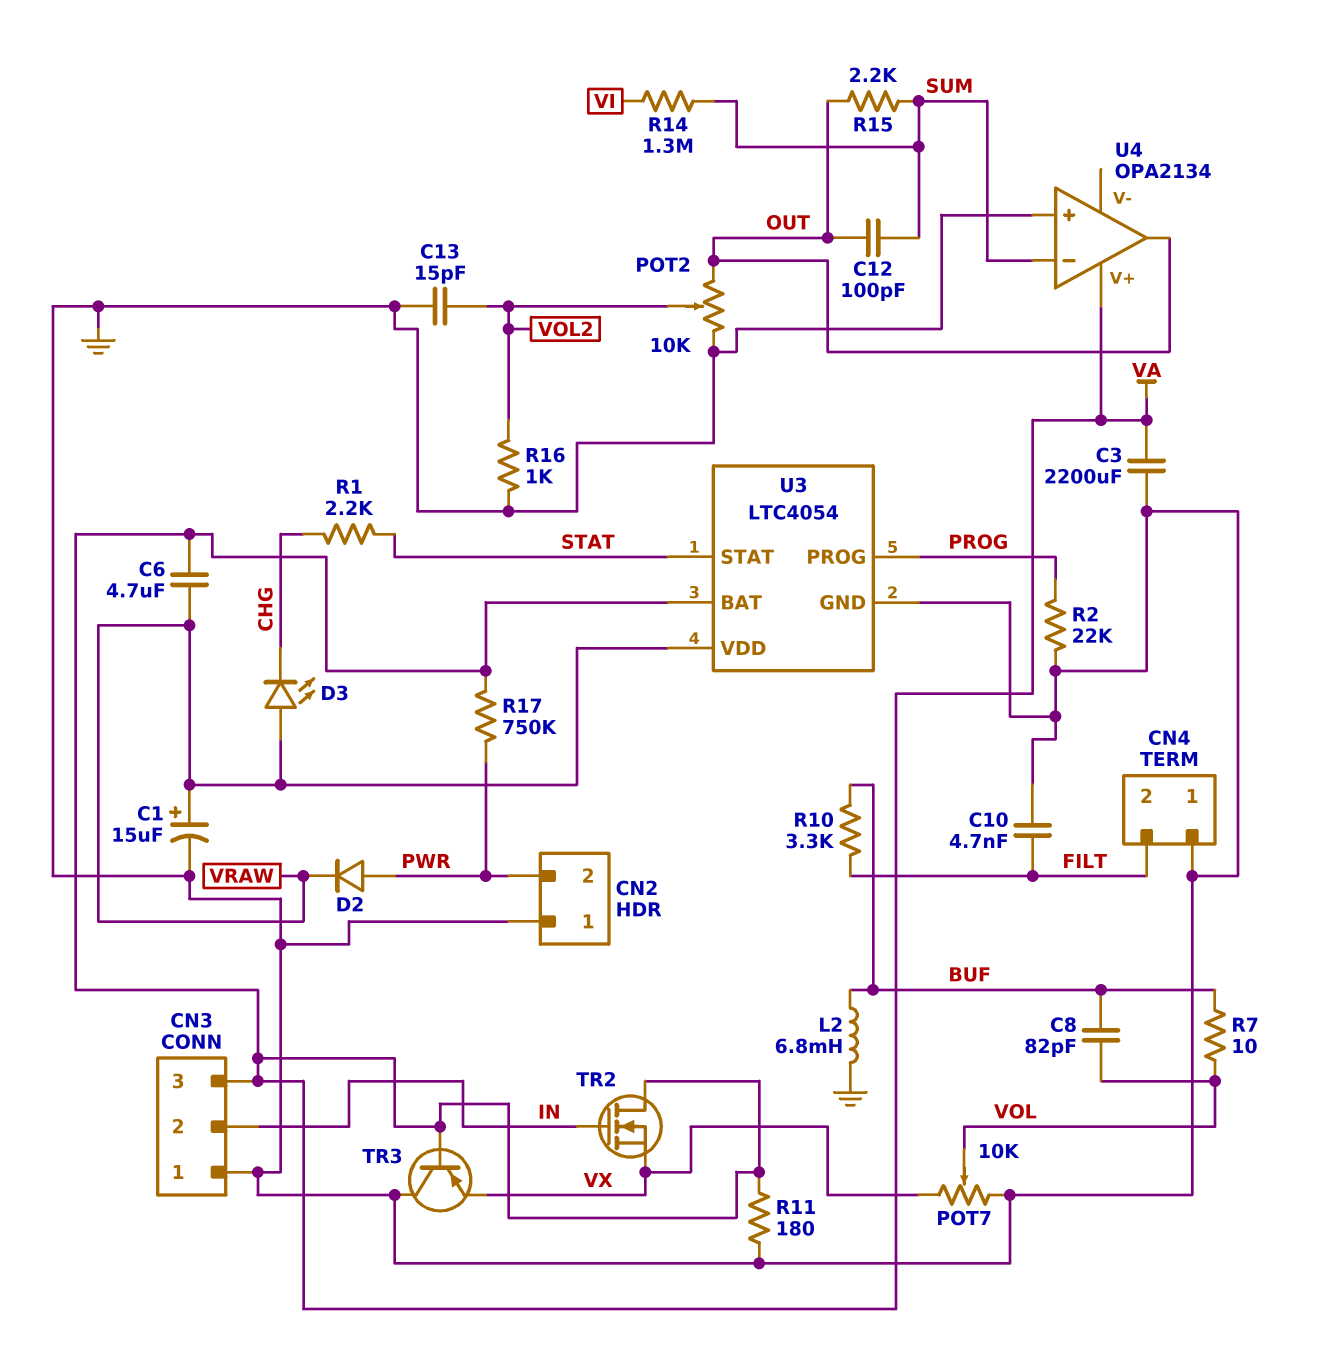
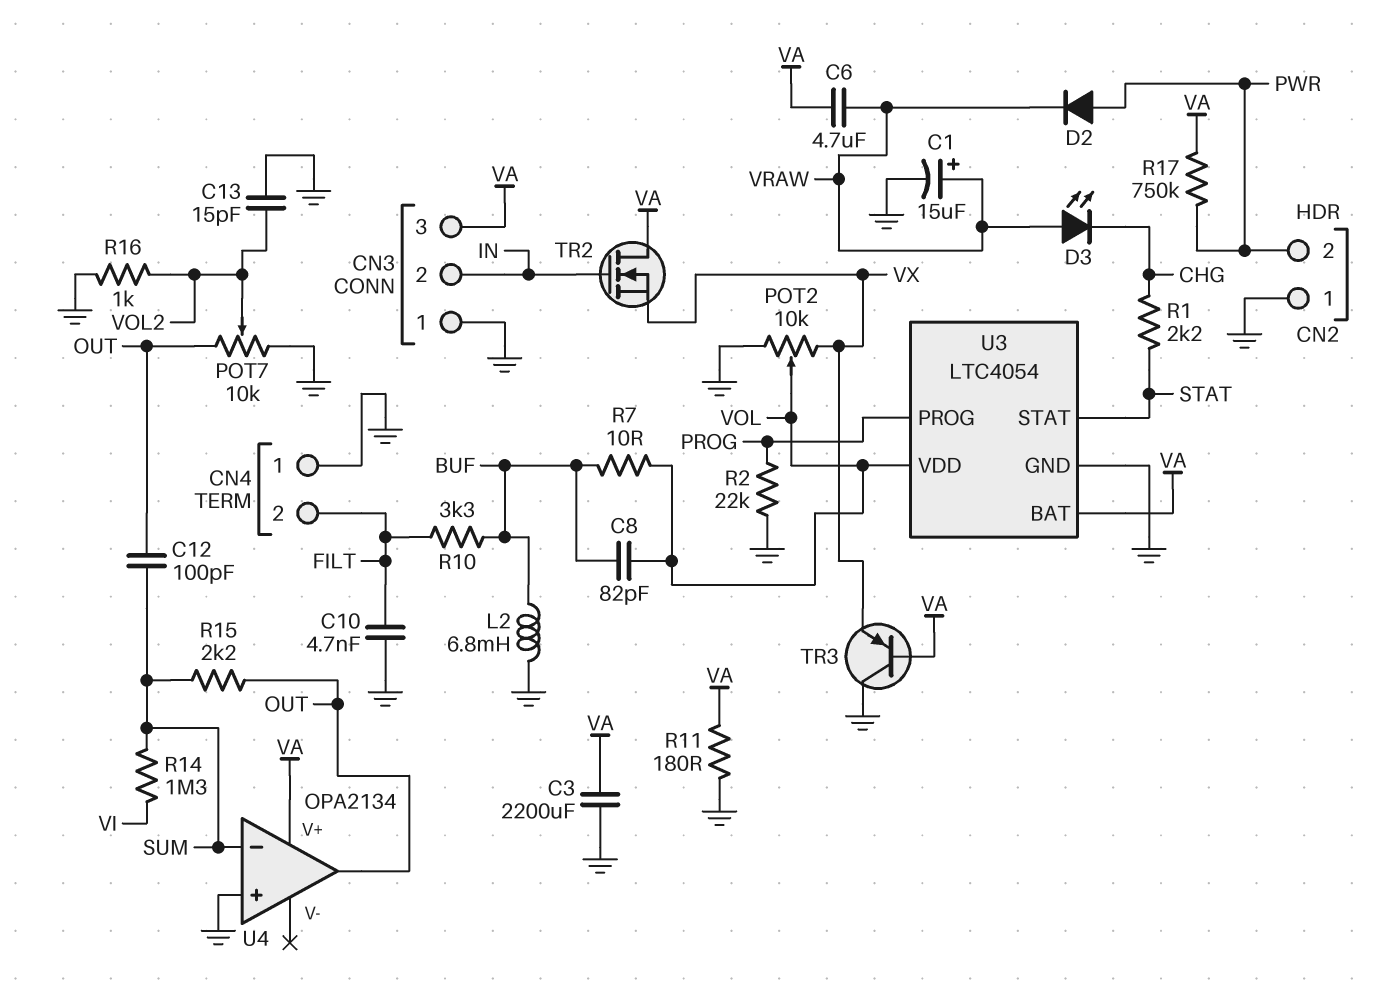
POT2: 10k (GND, OUT, wiper VOL2) -> 10k (GND, VX, wiper VOL)
POT7: 10k (GND, VX, wiper VOL) -> 10k (GND, OUT, wiper VOL2)
U3 pin VDD: VRAW -> VOL

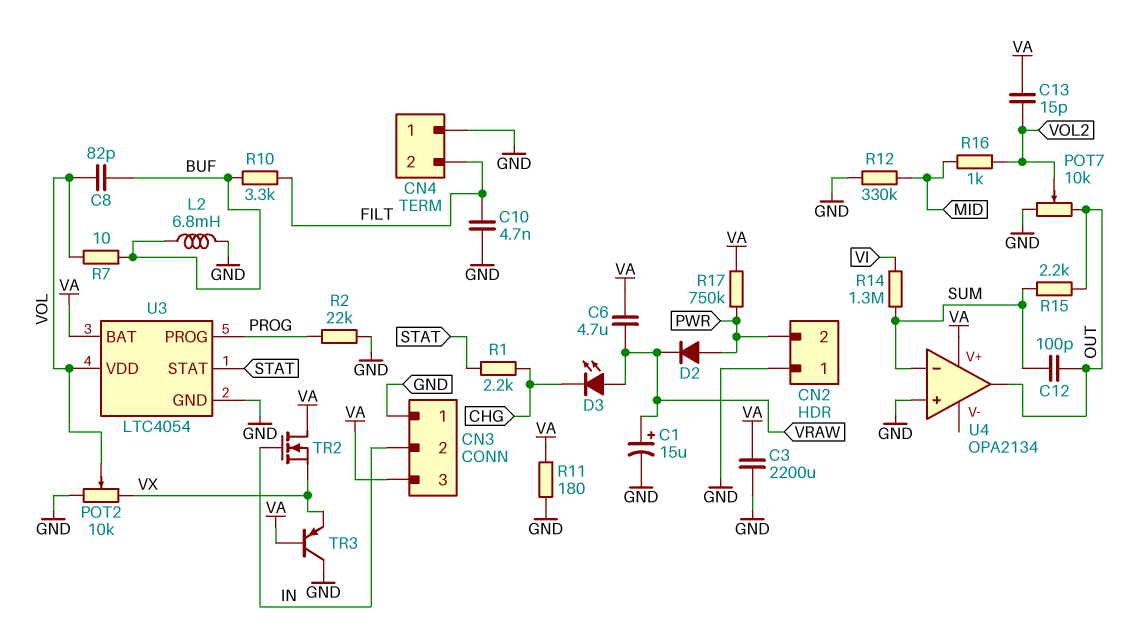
C13: 15pF (GND, VOL2) -> 15pF (VA, VOL2)
R12: none -> 330k (GND, MID)
R16: 1k (GND, VOL2) -> 1k (MID, VOL2)

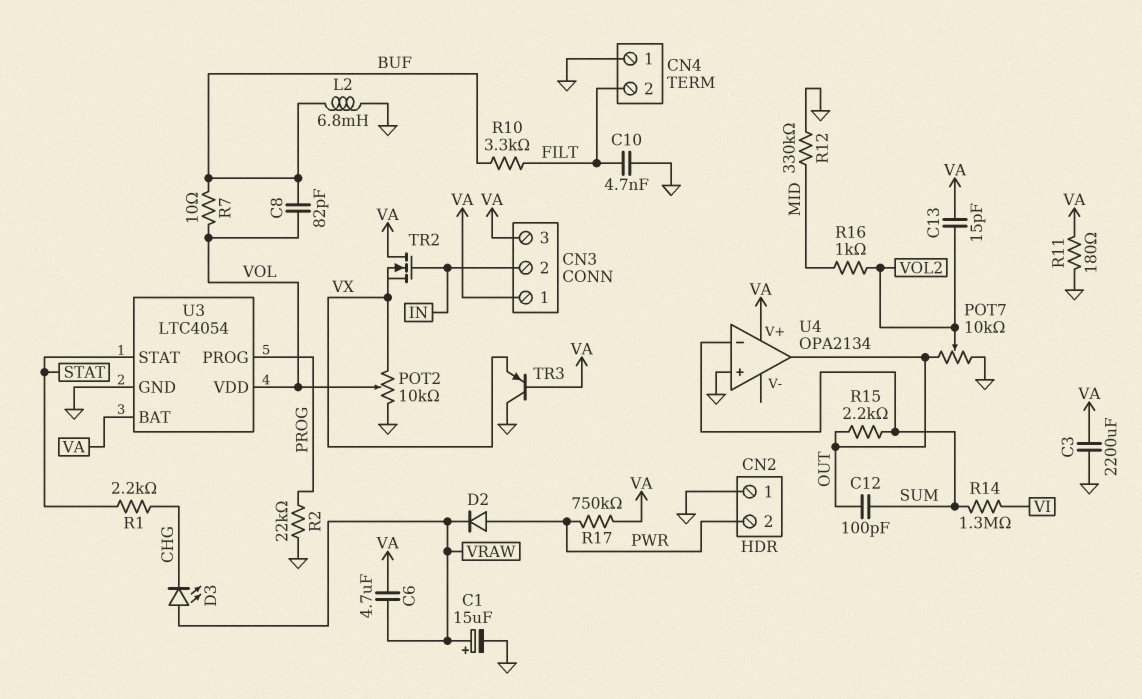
CN3 pin 1: GND -> VA

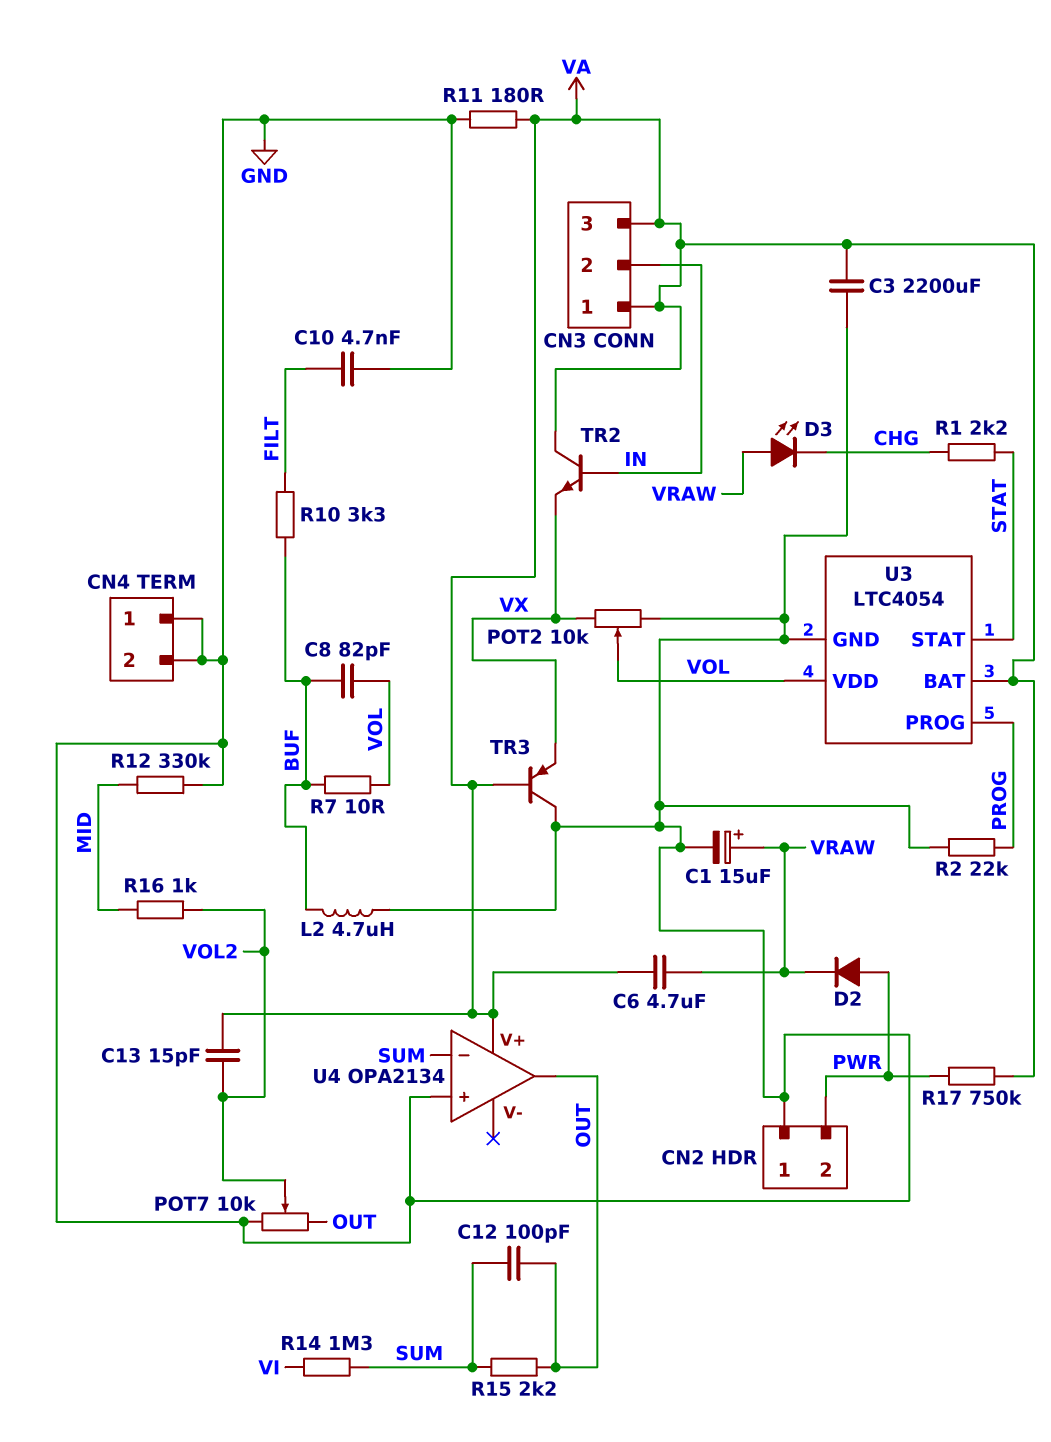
CN4 pin 2: FILT -> GND
L2: 6.8mH (BUF, GND) -> 4.7uH (BUF, GND)
TR2: NMOS (G IN, D VA, S VX) -> NPN (B IN, C VA, E VX)

